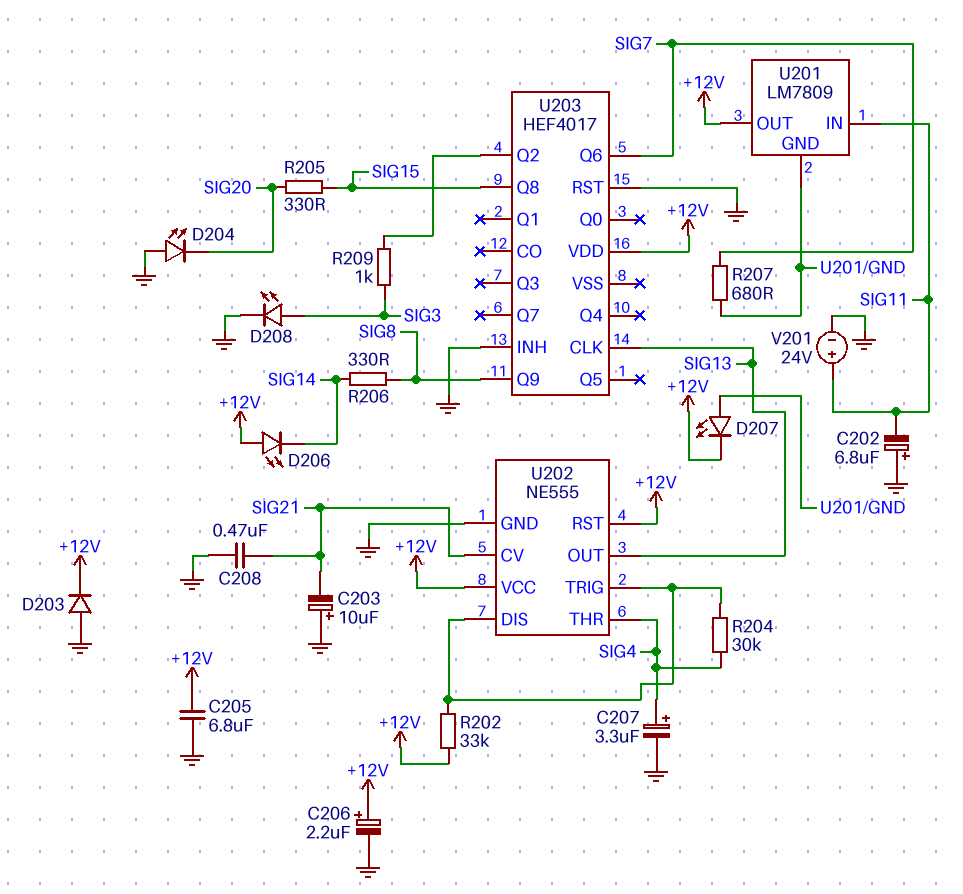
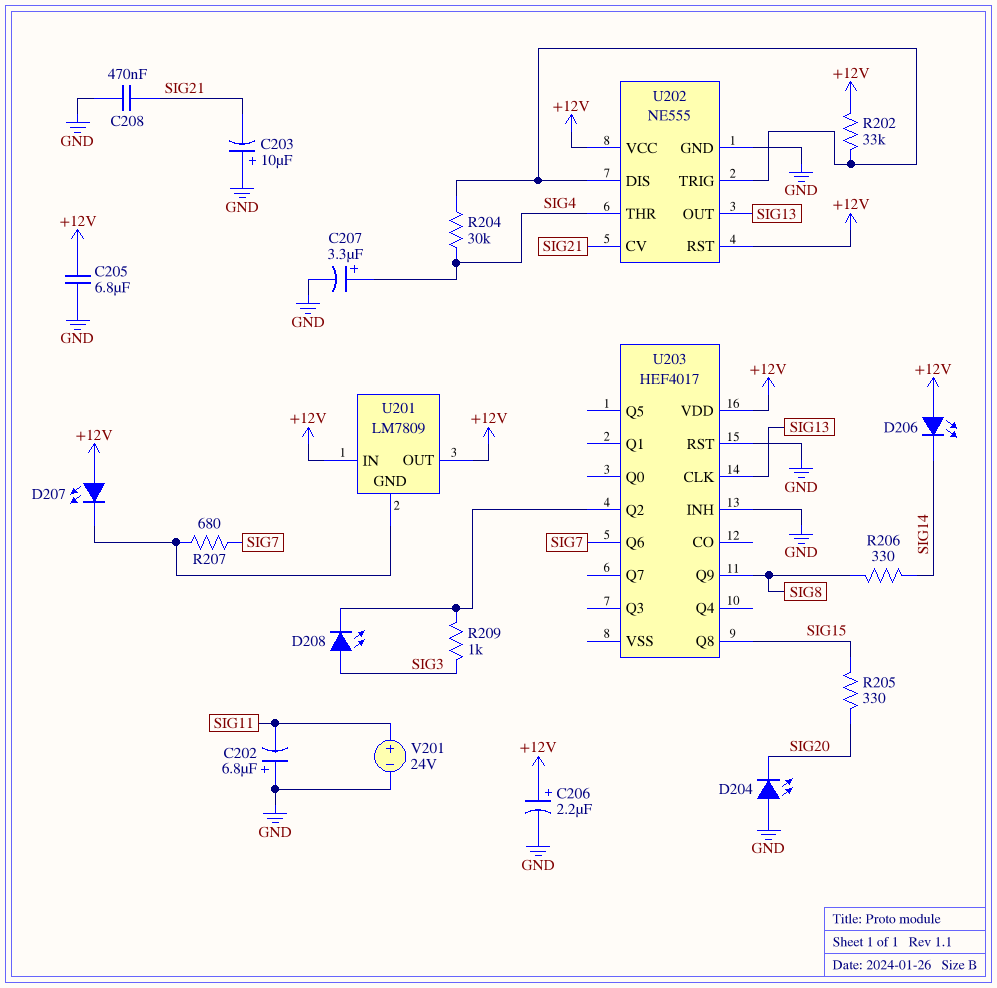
D203: diode (A GND, K +12V) -> none
D207: LED (A U201/GND, K +12V) -> LED (A +12V, K U201/GND)
D208: LED (A SIG3, K GND) -> LED (A SIG3, K U203/Q2)
U201 pin IN: SIG11 -> +12V

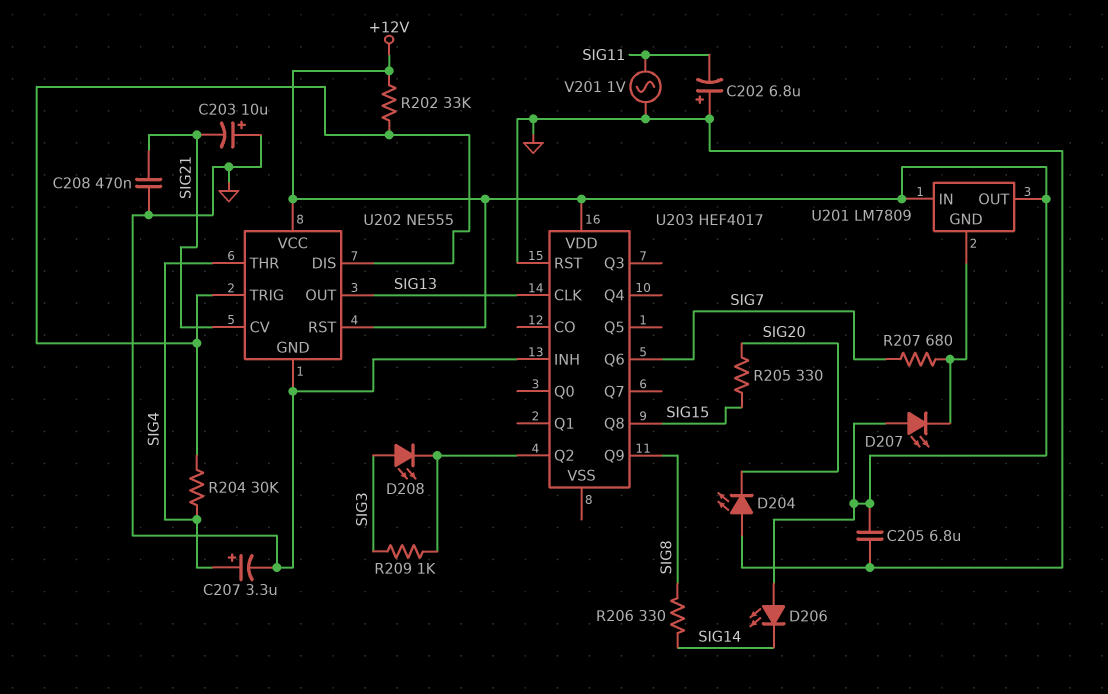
C206: 2.2uF (plus +12V, minus GND) -> none
V201: 24V (plus SIG11, minus GND) -> AC 1V (GND, SIG11)

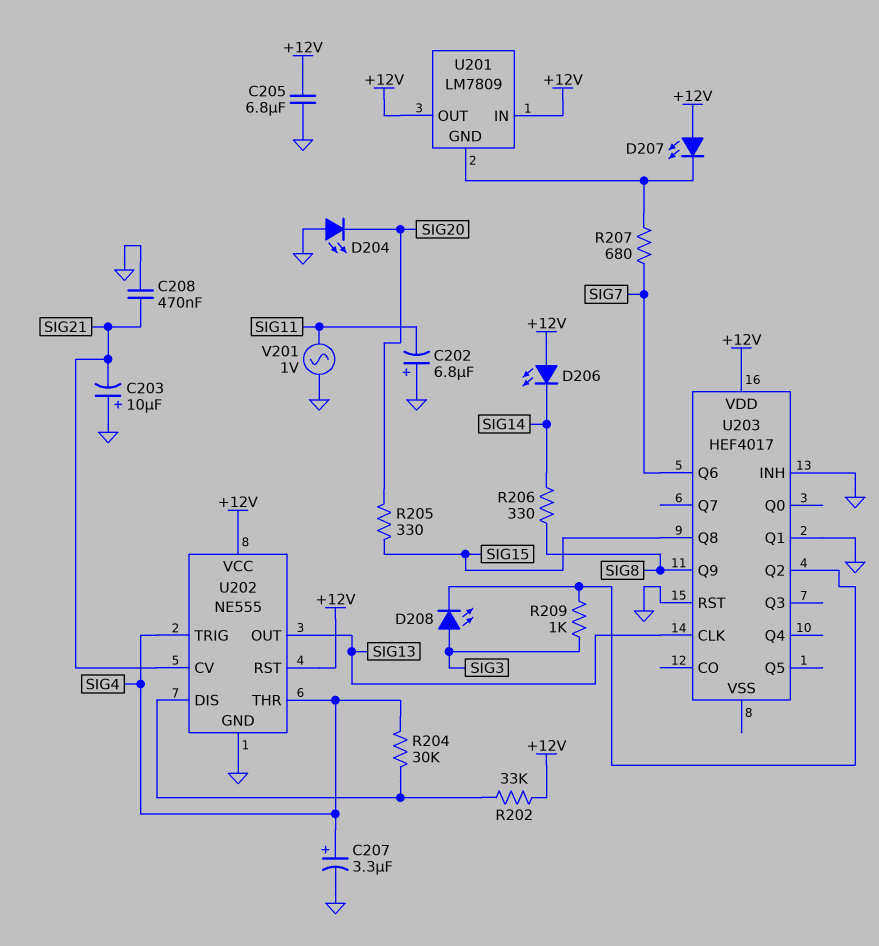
U202 pin TRIG: U202/DIS -> SIG4
U203 pin Q1: none -> GND

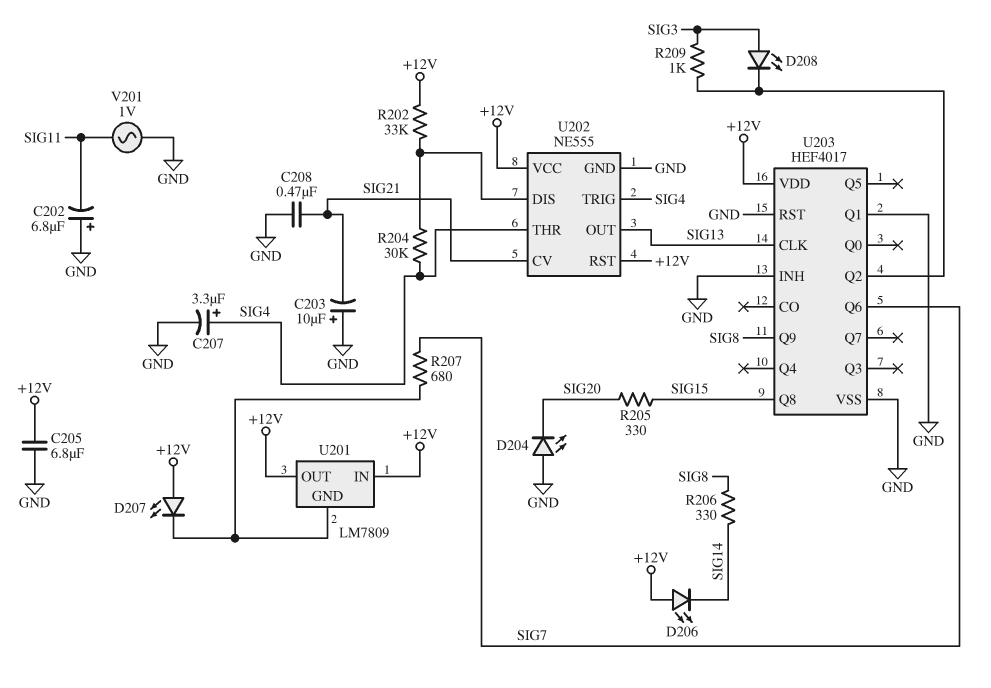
U203 pin VSS: none -> GND

